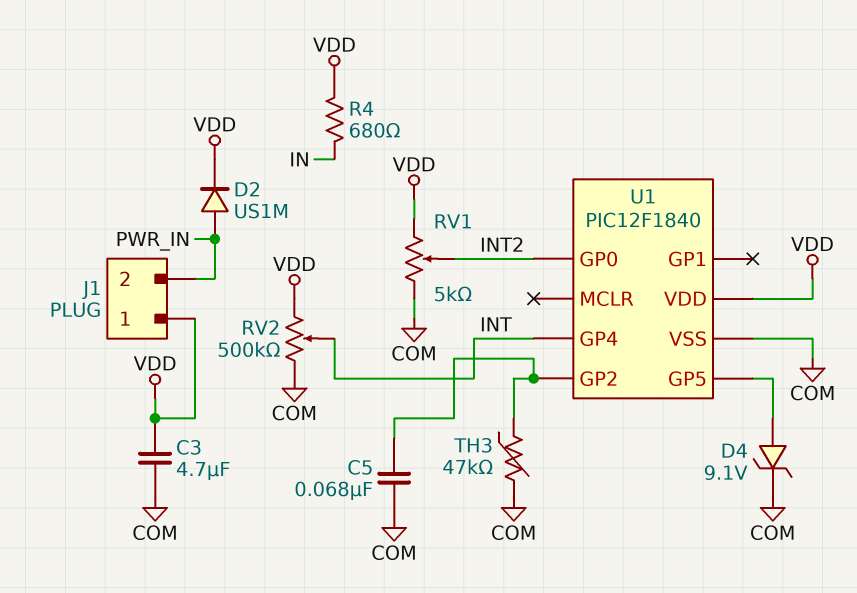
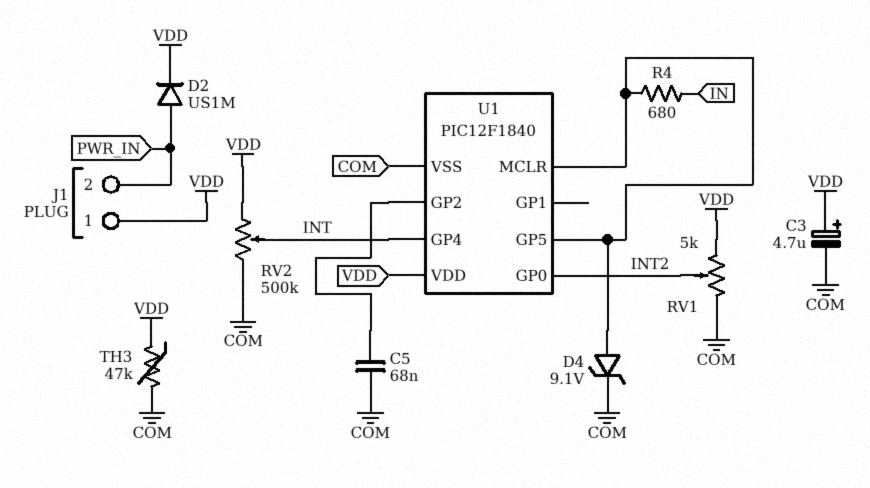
C3: 4.7uF (COM, VDD) -> 4.7uF (plus VDD, minus COM)
R4: 680 (IN, VDD) -> 680 (IN, U1/GP5)
TH3: 47k (COM, U1/GP2) -> 47k (COM, VDD)
U1 pin MCLR: none -> U1/GP5

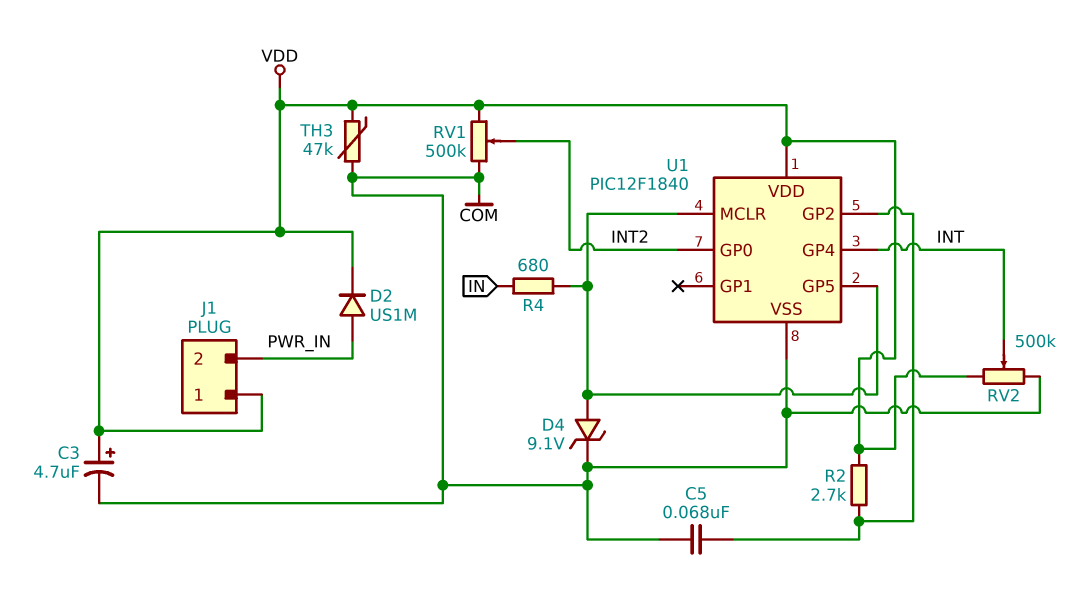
R2: none -> 2.7k (U1/GP2, VDD)
RV1: 5k (COM, VDD, wiper INT2) -> 500k (COM, VDD, wiper INT2)

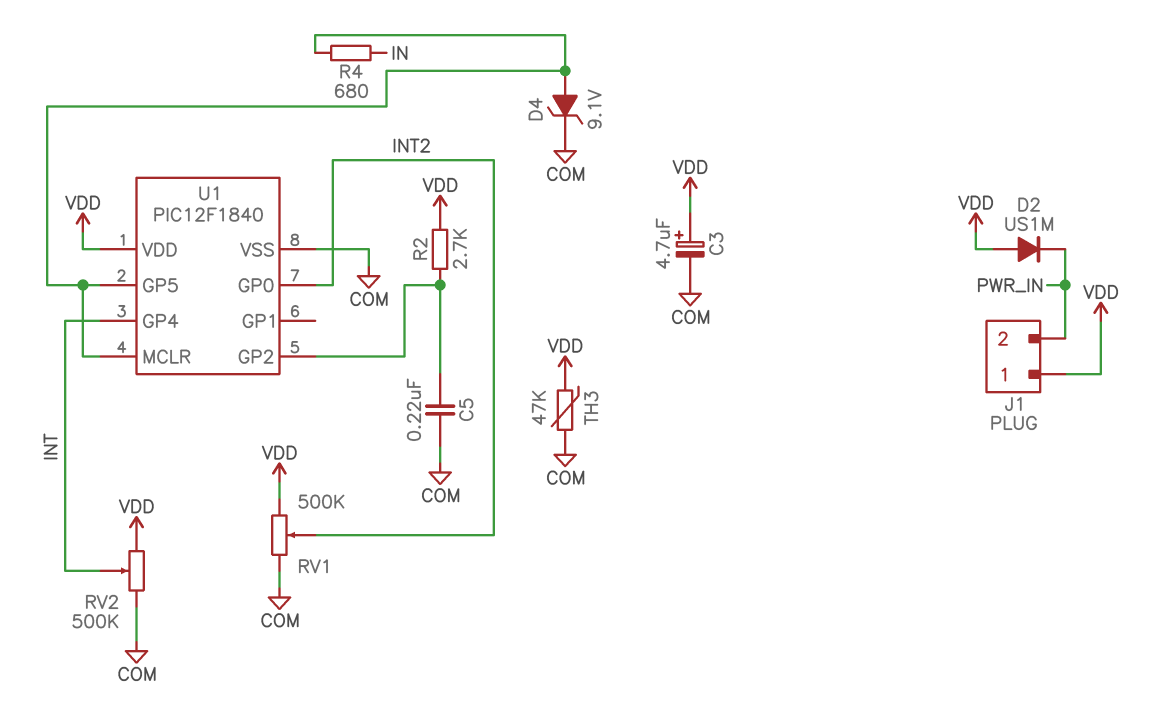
C5: 68nF (COM, U1/GP2) -> 220nF (COM, U1/GP2)
D2: diode US1M (A PWR_IN, K VDD) -> diode US1M (A VDD, K PWR_IN)

